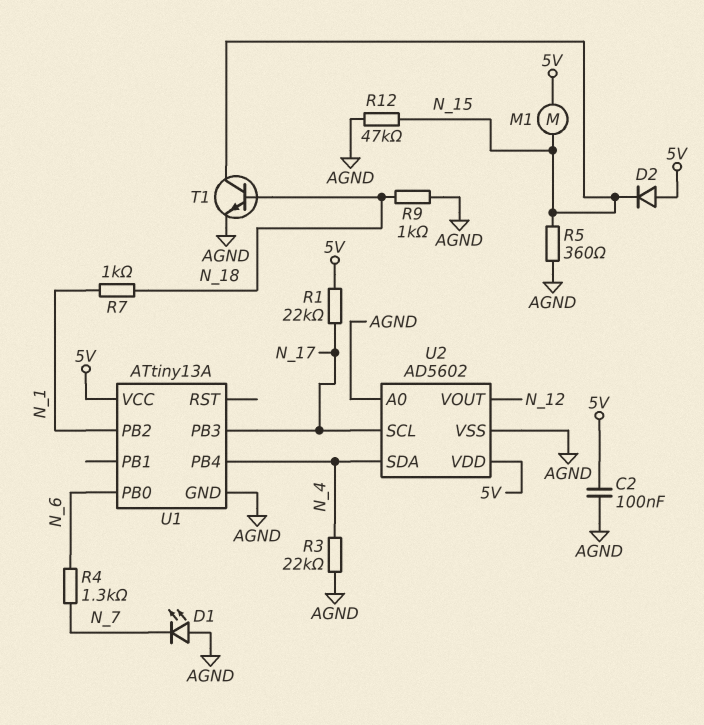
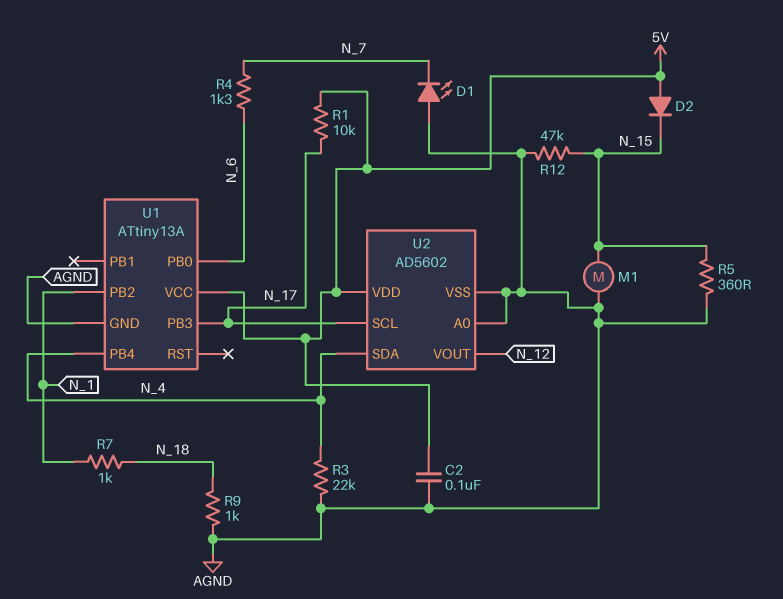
M1: motor (5V, N_15) -> motor (AGND, N_15)
R1: 22k (5V, N_17) -> 10k (5V, N_17)
T1: NPN (B N_18, C N_15, E AGND) -> none

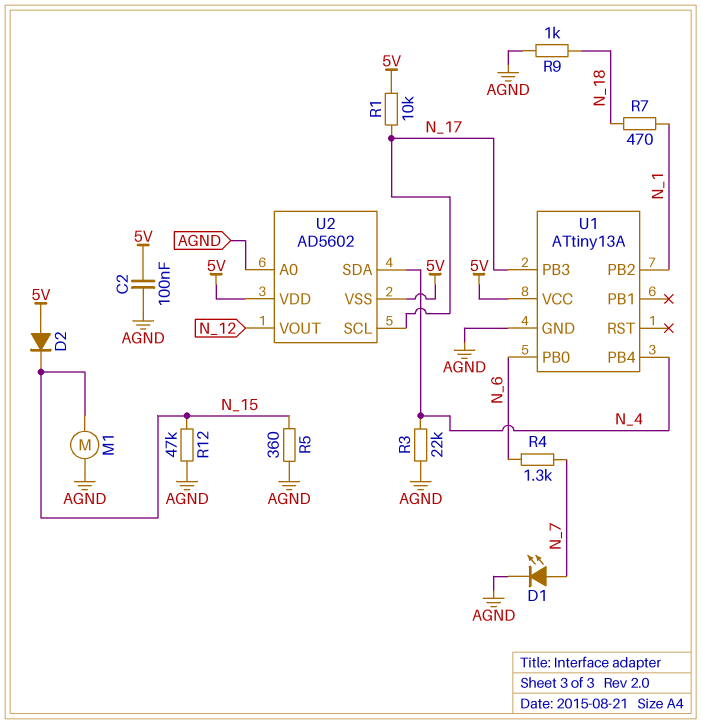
D1: LED (A AGND, K N_7) -> LED (A N_7, K AGND)
R7: 1k (N_1, N_18) -> 470 (N_1, N_18)
U2 pin VSS: AGND -> 5V

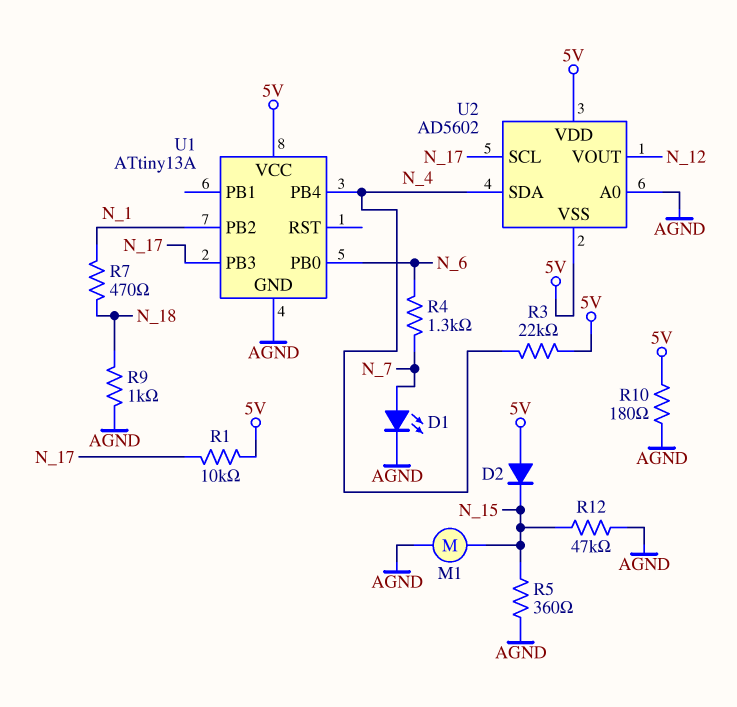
C2: 100nF (5V, AGND) -> none
R3: 22k (AGND, N_4) -> 22k (5V, N_4)
R10: none -> 180 (5V, AGND)

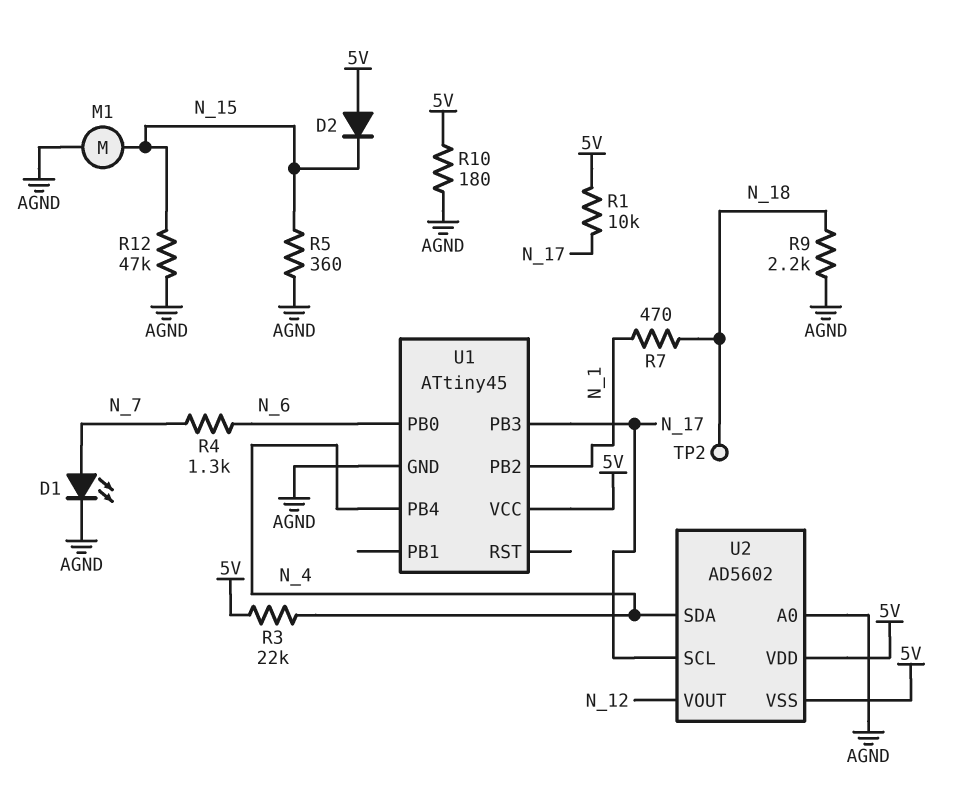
R9: 1k (AGND, N_18) -> 2.2k (AGND, N_18)
TP2: none -> test point (N_18)
U1: ATtiny13A -> ATtiny45

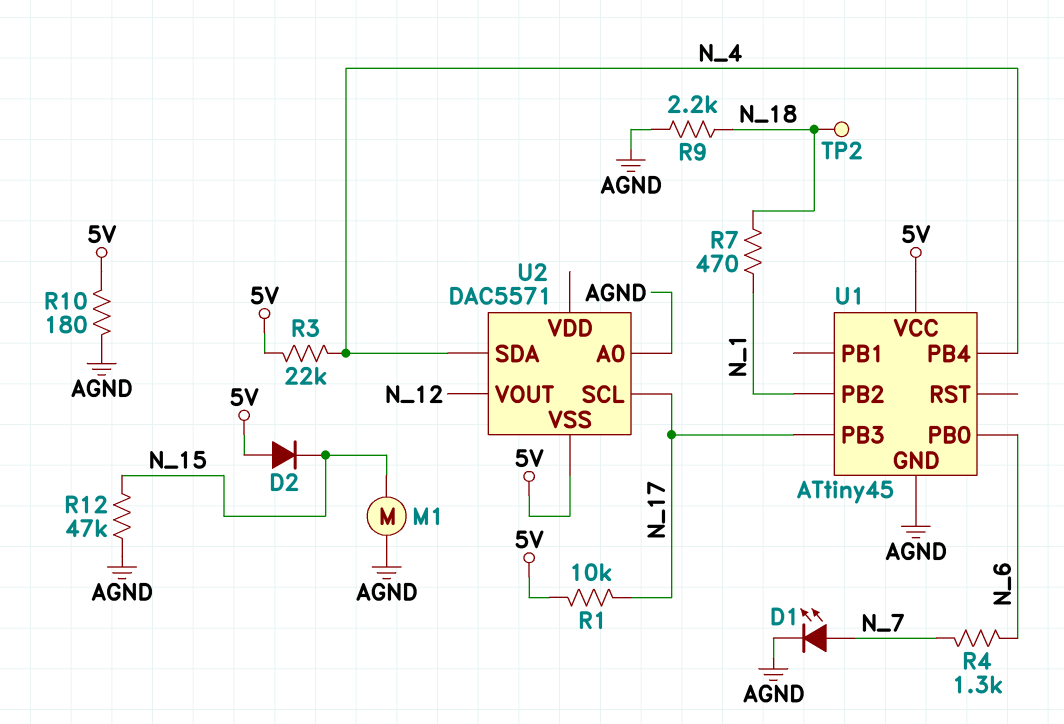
R5: 360 (AGND, N_15) -> none
U2: AD5602 -> DAC5571
U2 pin VDD: 5V -> none

